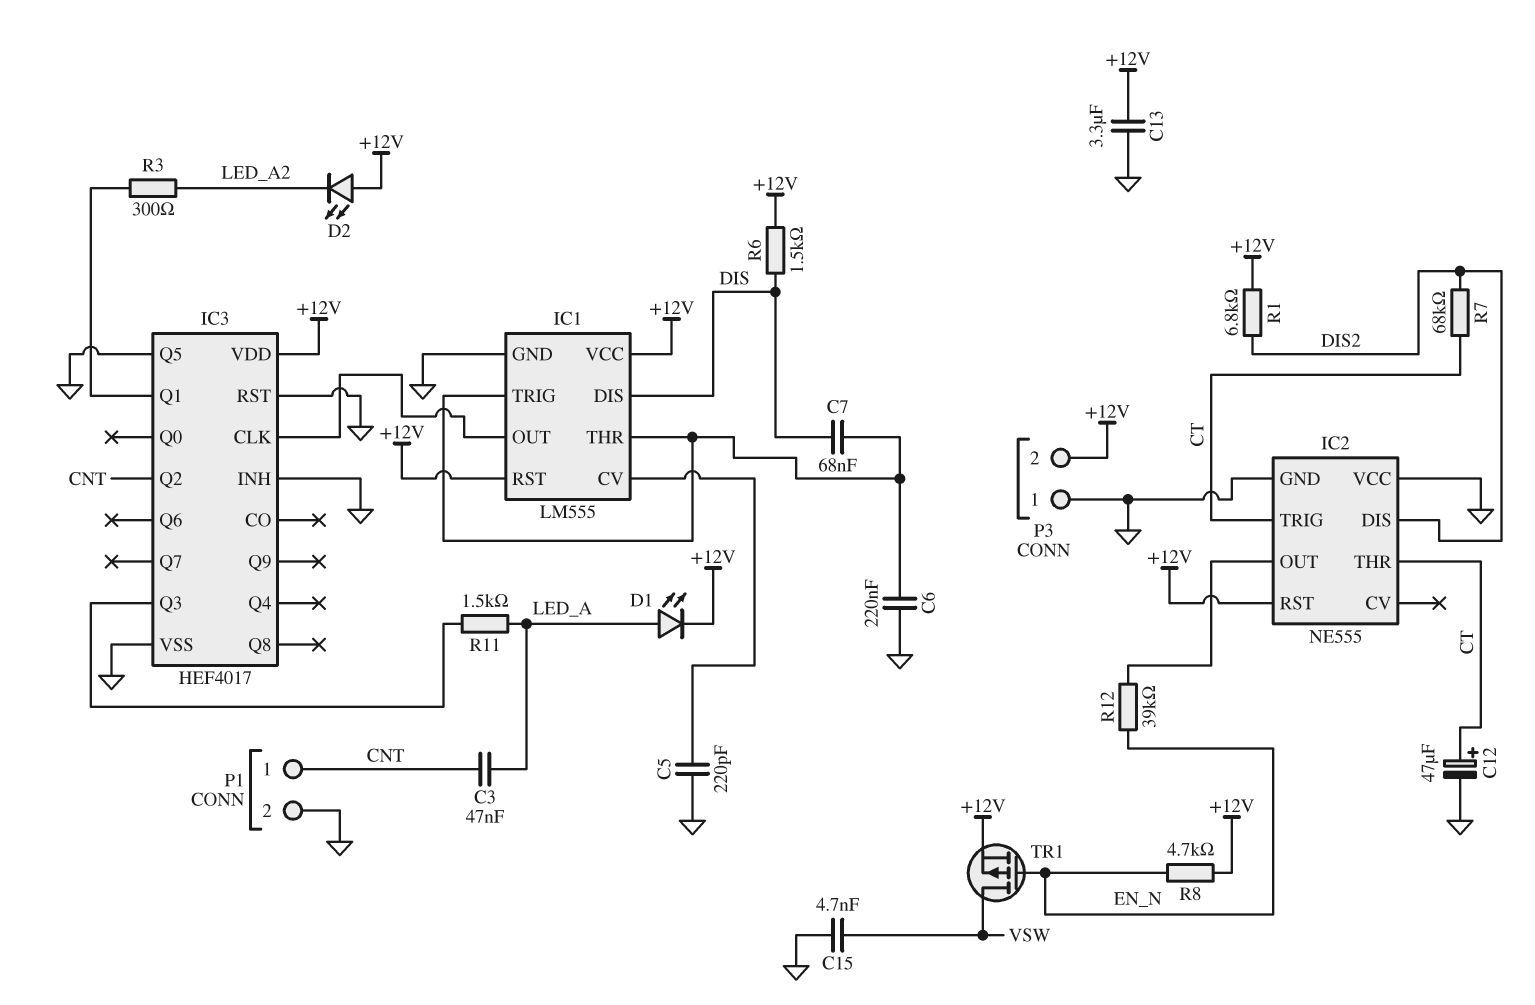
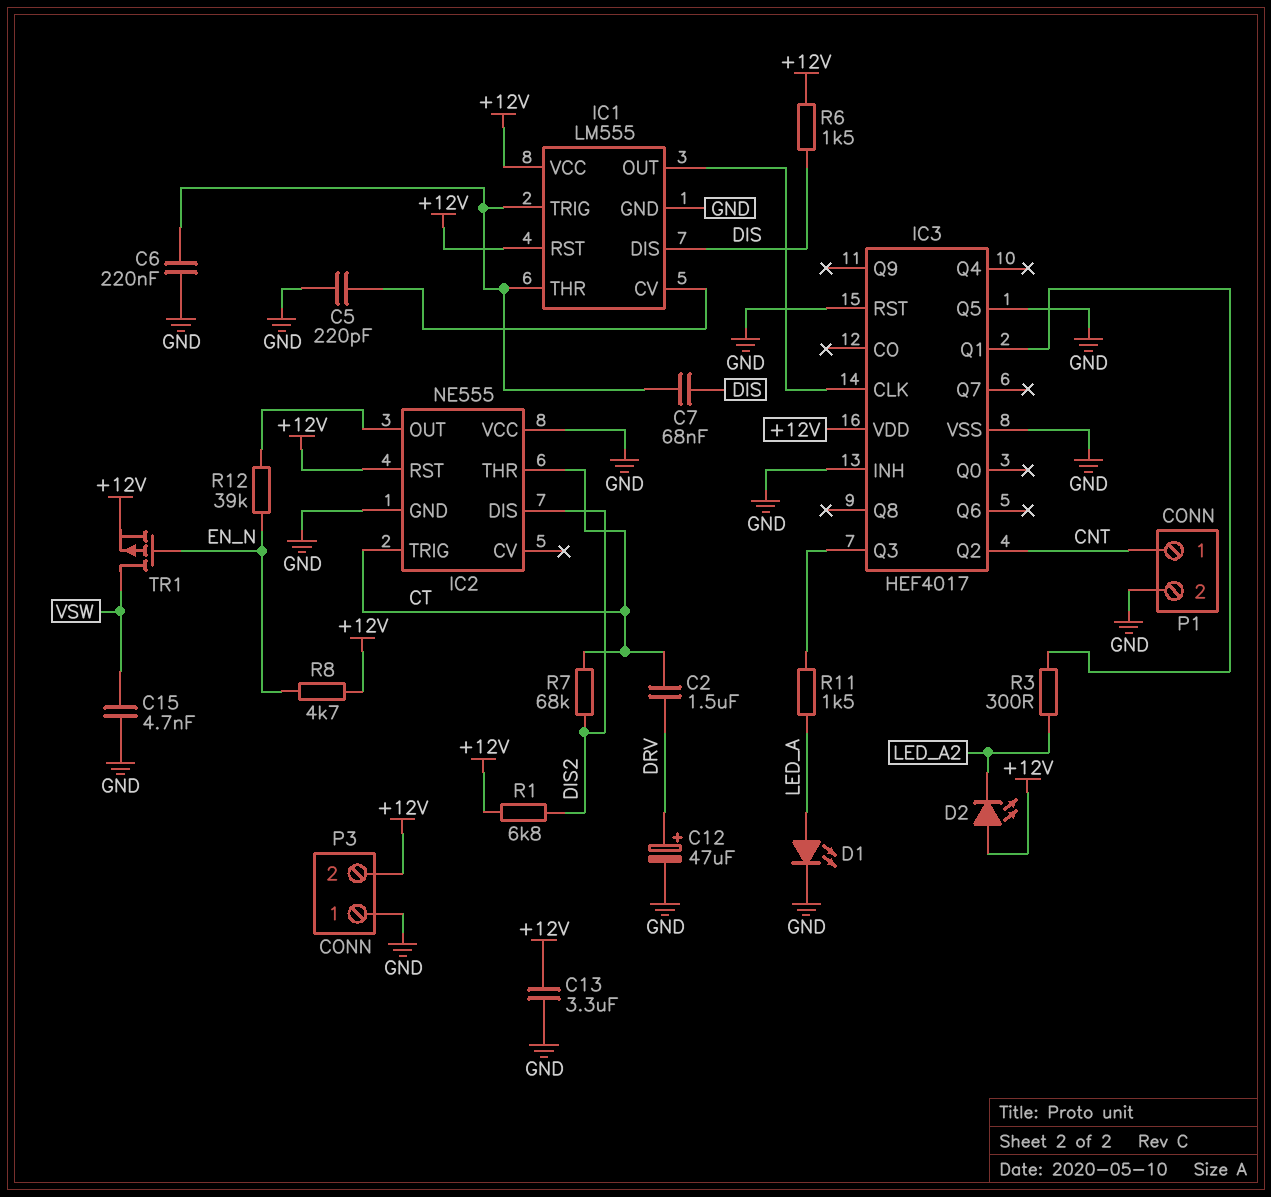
C2: none -> 1.5uF (CT, DRV)
C3: 47nF (CNT, LED_A) -> none
C12: 47uF (plus CT, minus GND) -> 47uF (plus DRV, minus GND)
D1: LED (A LED_A, K +12V) -> LED (A LED_A, K GND)

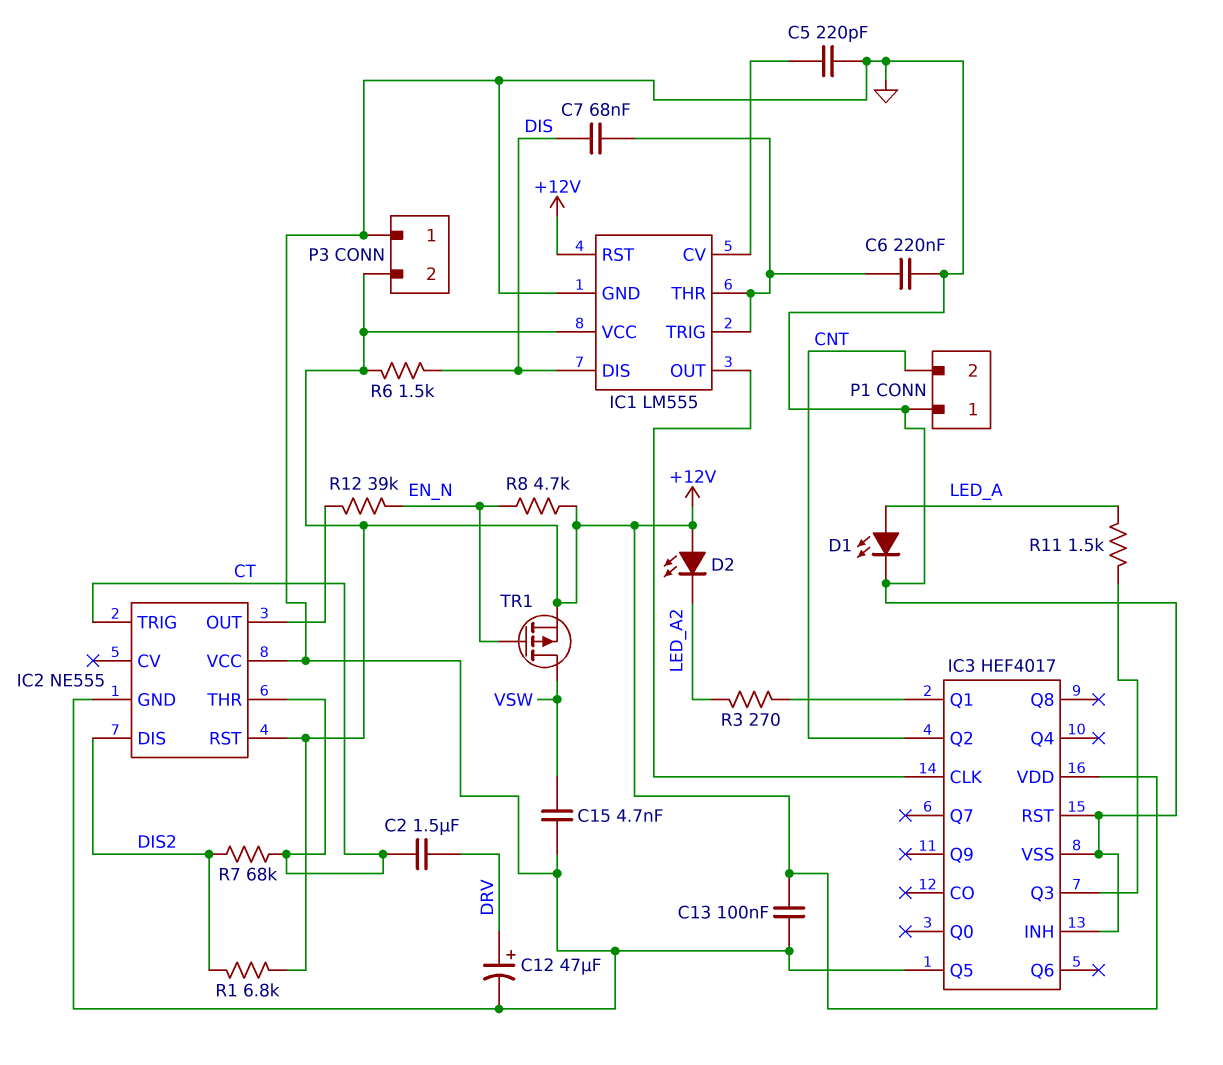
C13: 3.3uF (+12V, GND) -> 100nF (+12V, GND)
P1 pin 1: CNT -> GND
P1 pin 2: GND -> CNT
R3: 300 (IC3/Q1, LED_A2) -> 270 (IC3/Q1, LED_A2)

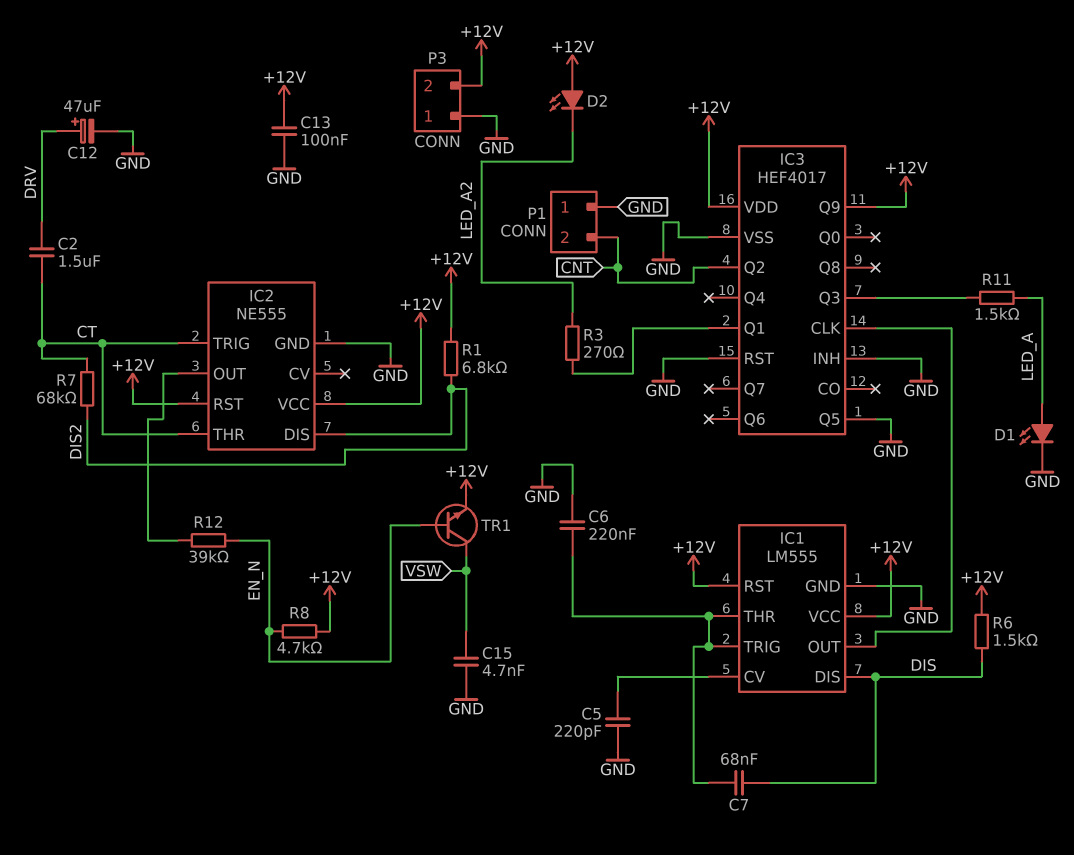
IC2 pin VCC: GND -> +12V
IC3 pin Q9: none -> +12V
TR1: PMOS (G EN_N, D VSW, S +12V) -> NPN (B EN_N, C VSW, E +12V)

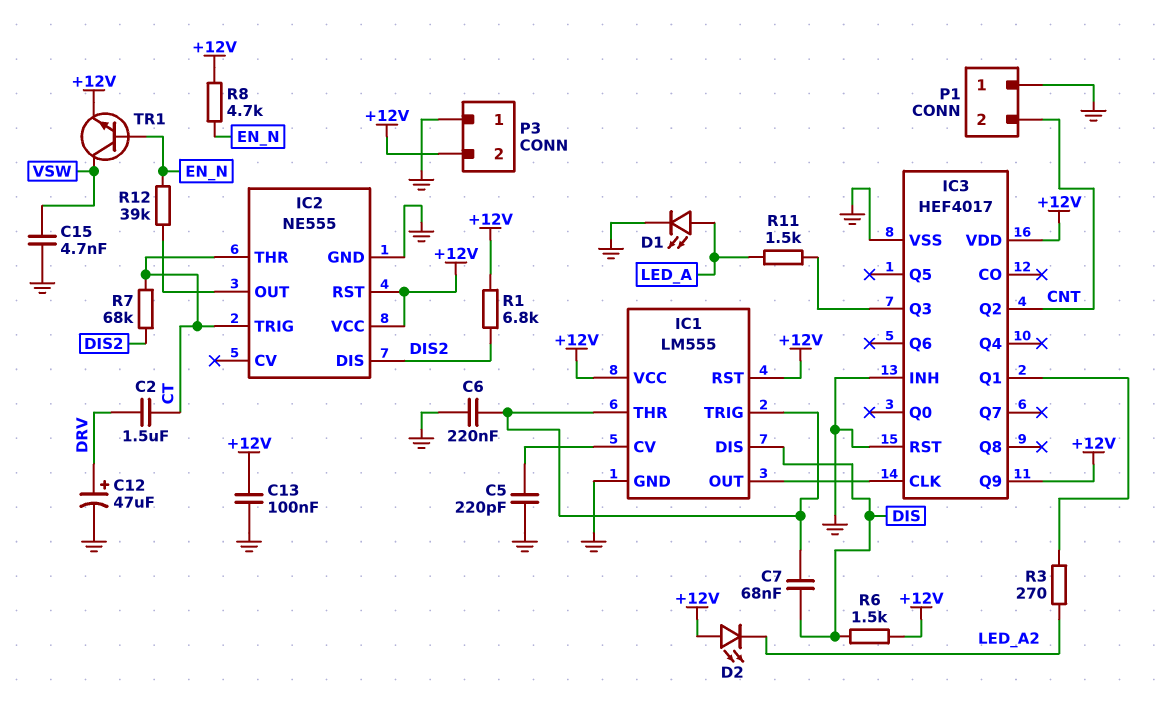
IC3 pin Q5: GND -> none

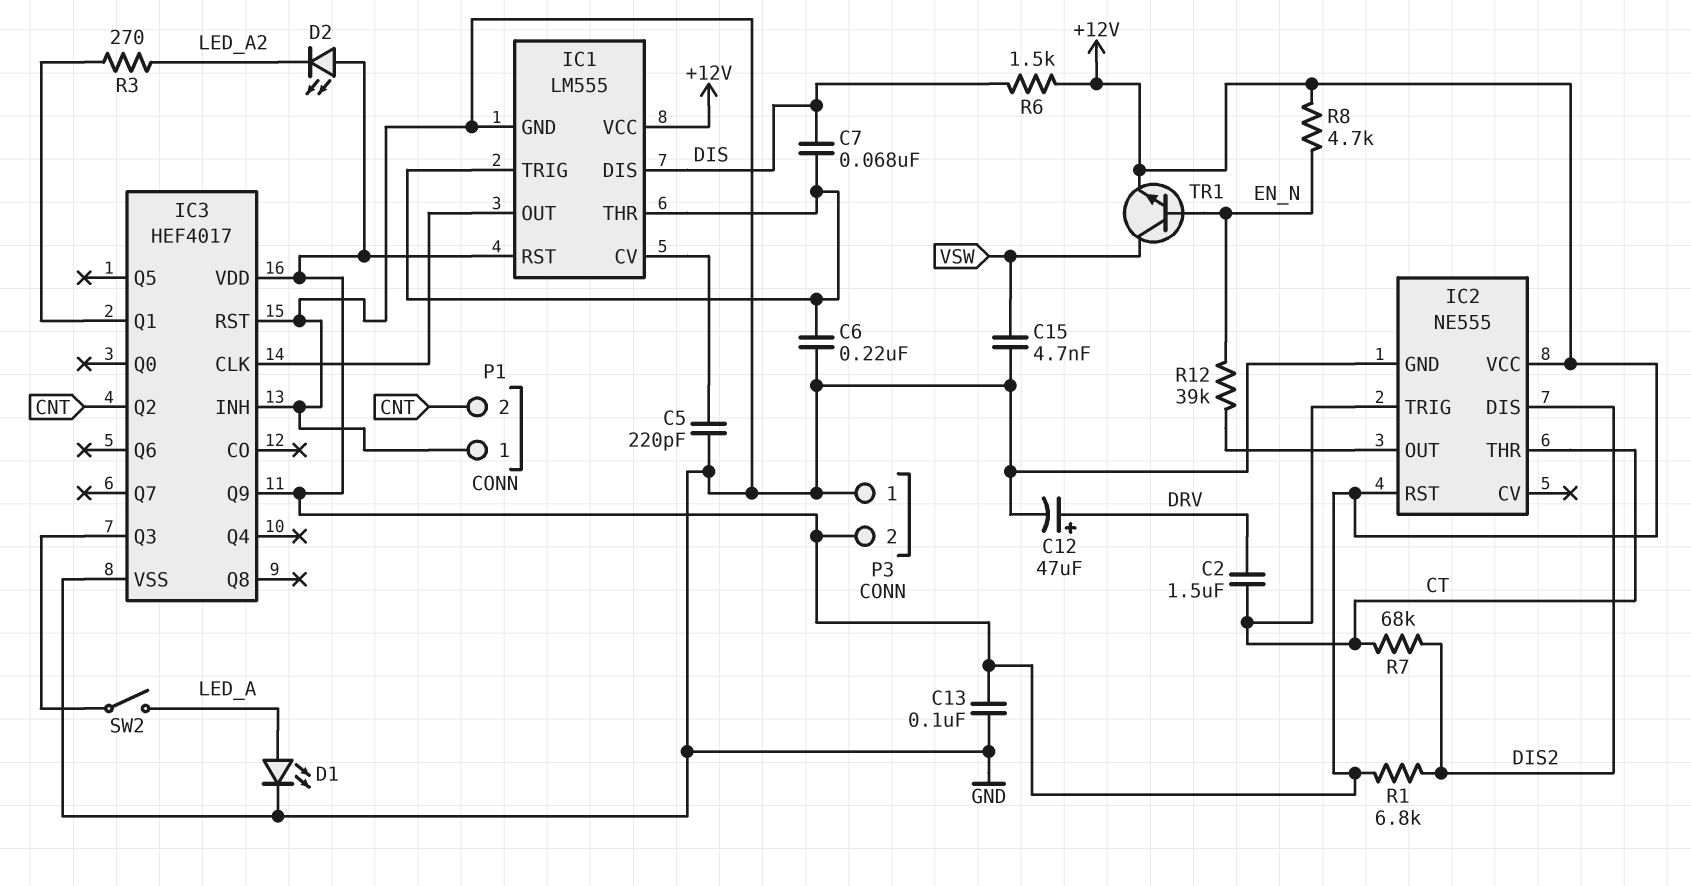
R11: 1.5k (IC3/Q3, LED_A) -> none
SW2: none -> switch (IC3/Q3, LED_A)

